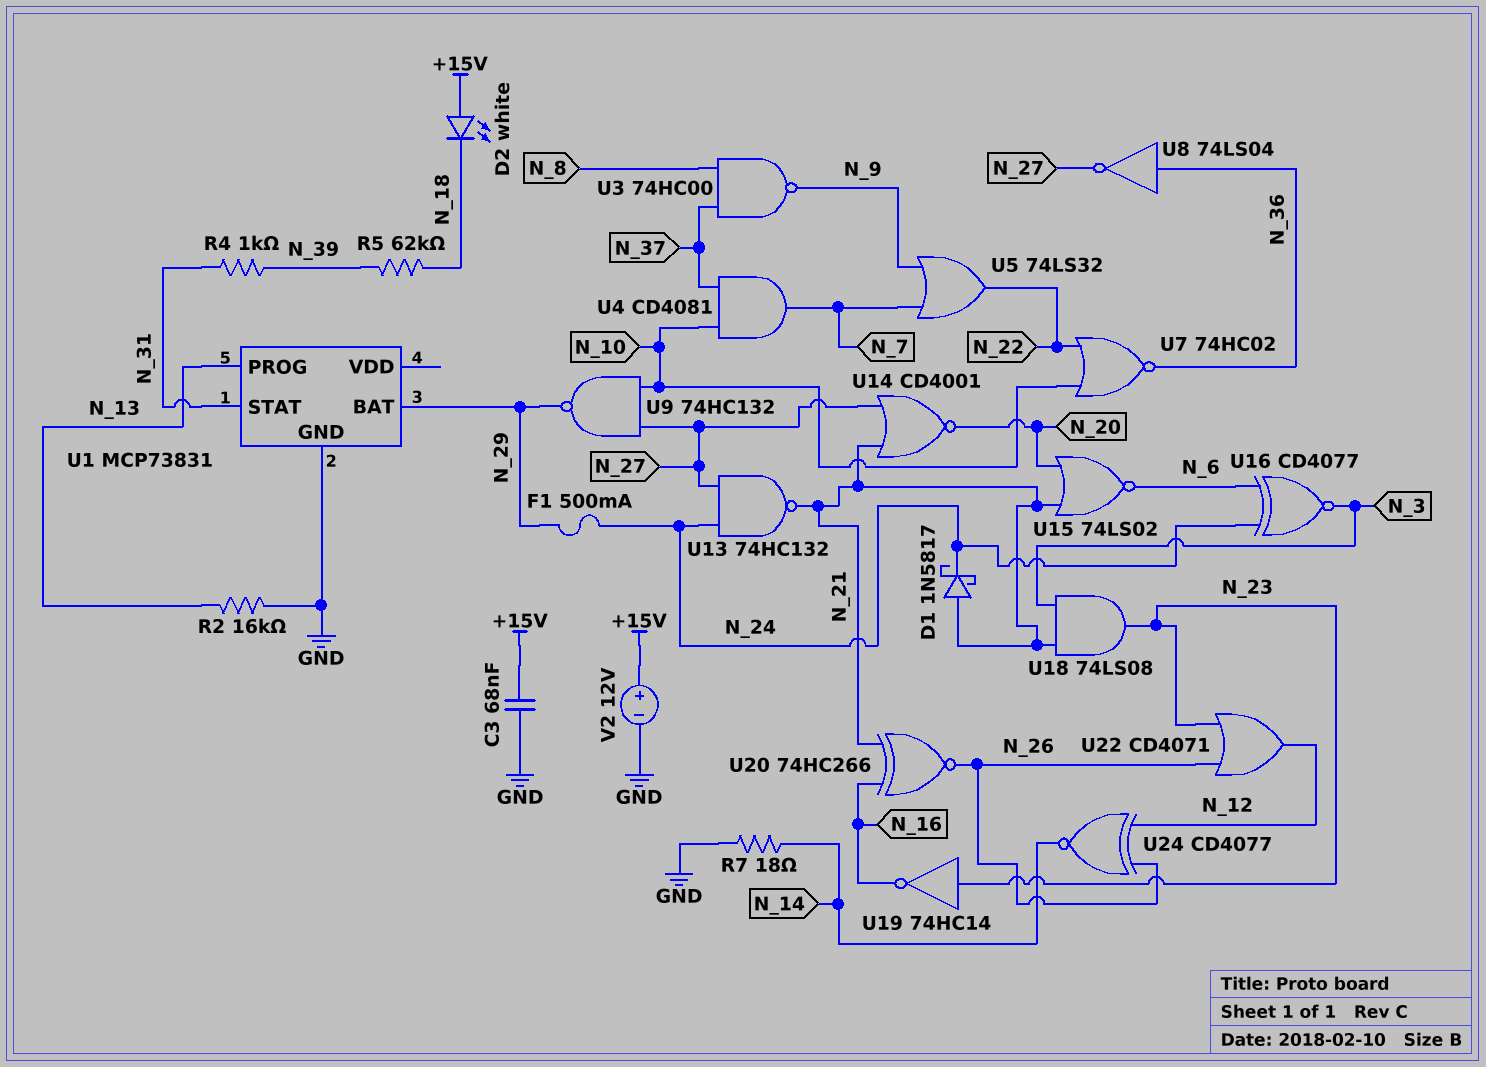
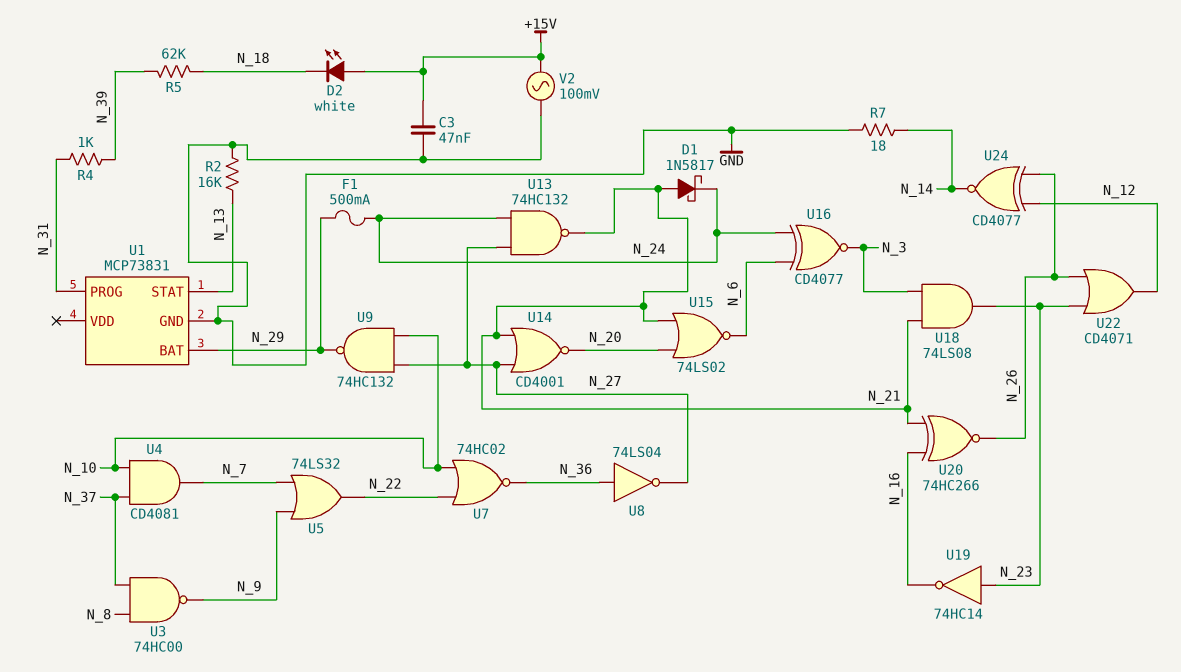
C3: 68nF (+15V, GND) -> 47nF (+15V, GND)
U1 pin PROG: N_13 -> N_31
U1 pin STAT: N_31 -> N_13
V2: 12V (plus +15V, minus GND) -> AC 100mV (+15V, GND)

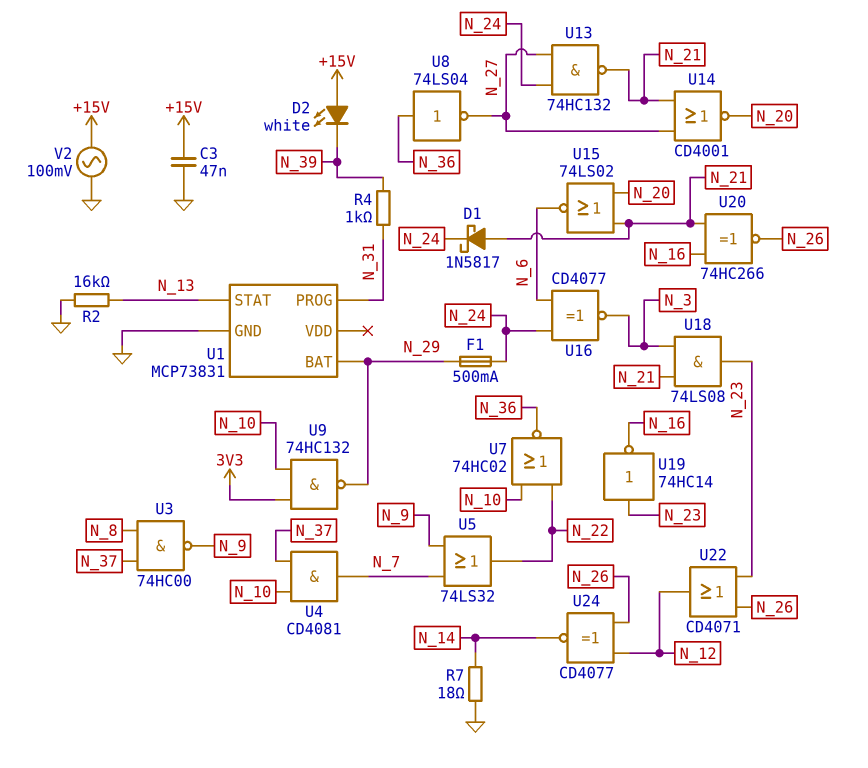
D2: LED white (A +15V, K N_18) -> LED white (A +15V, K N_39)
R5: 62k (N_18, N_39) -> none
U9: NAND 74HC132 (in N_10, in N_27, out N_29) -> NAND 74HC132 (in 3V3, in N_10, out N_29)

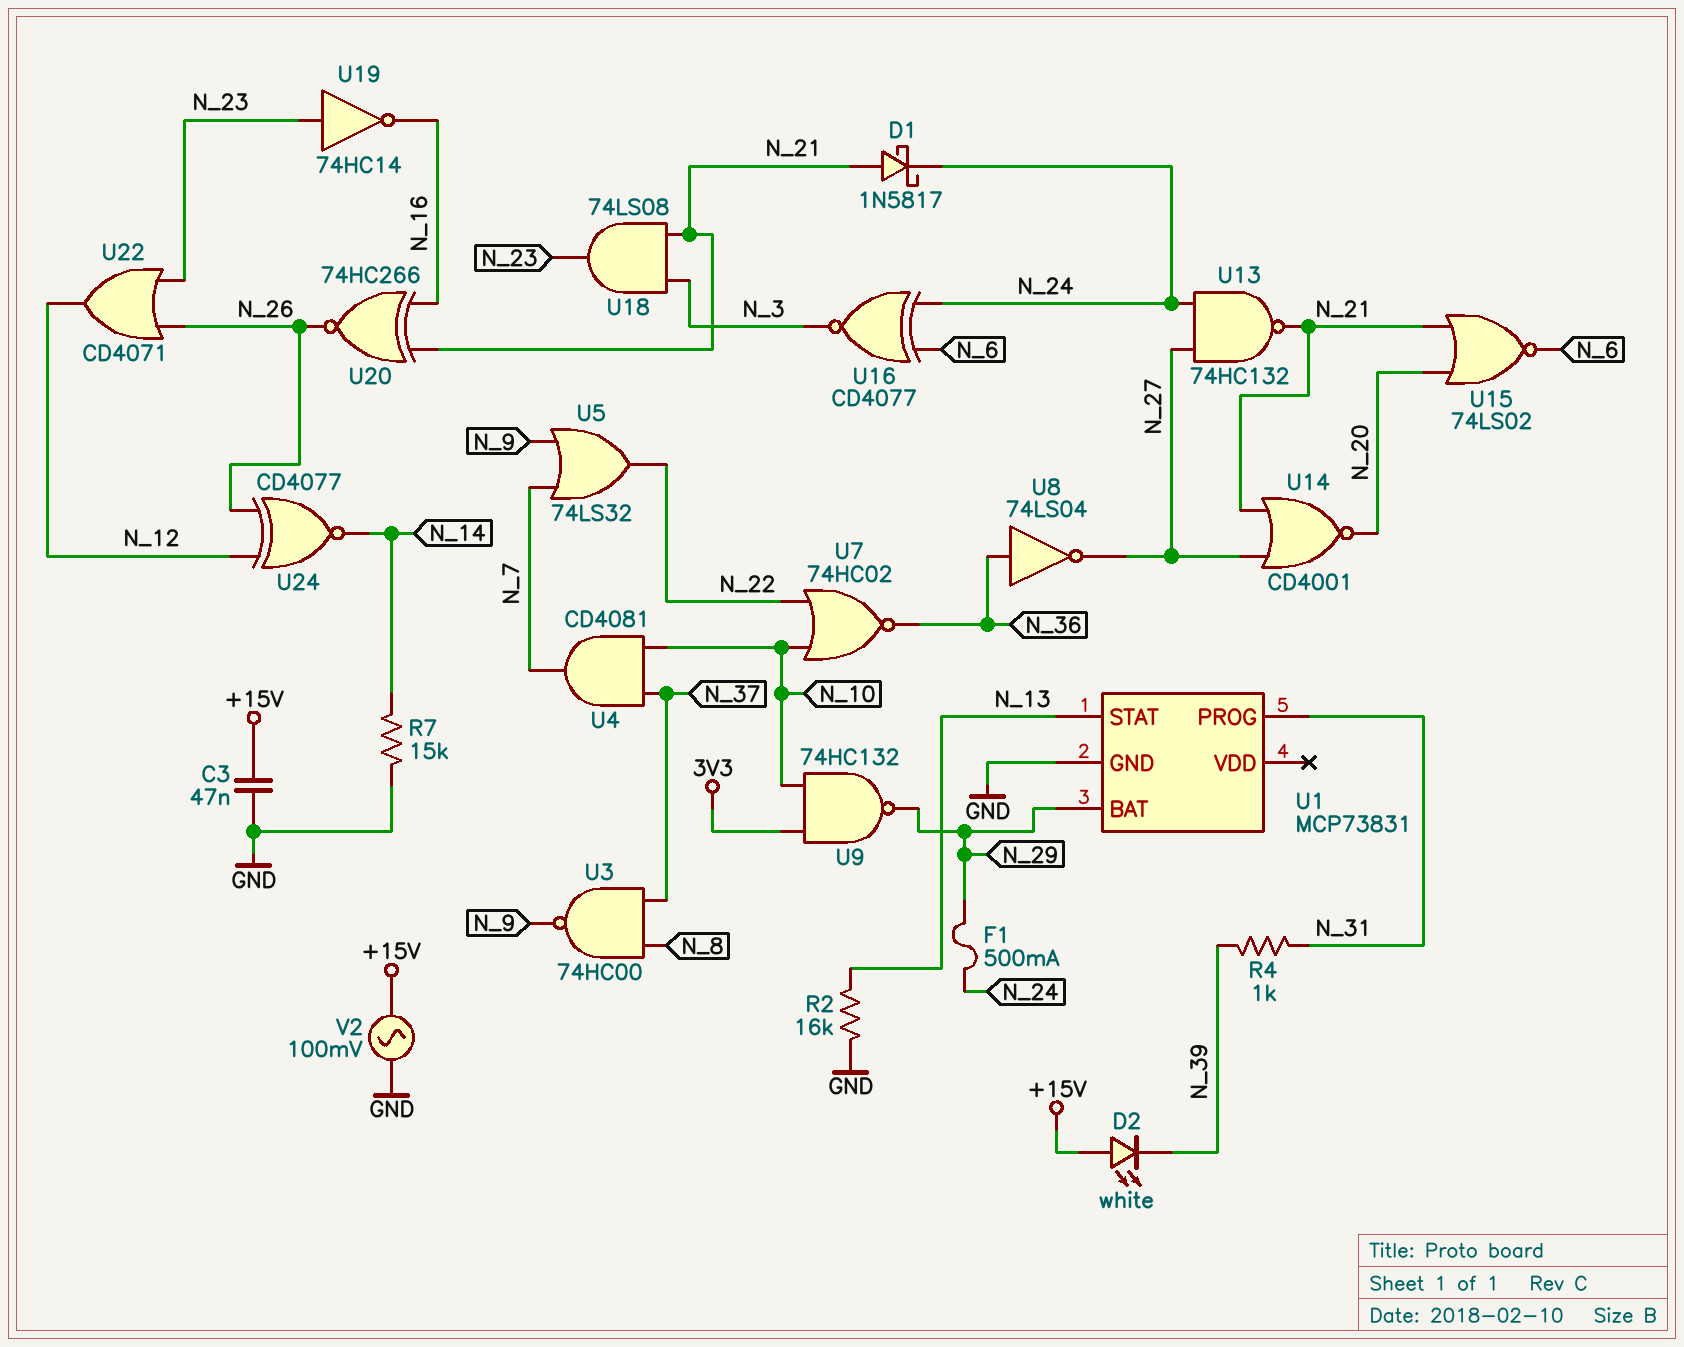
R7: 18 (GND, N_14) -> 15k (GND, N_14)

